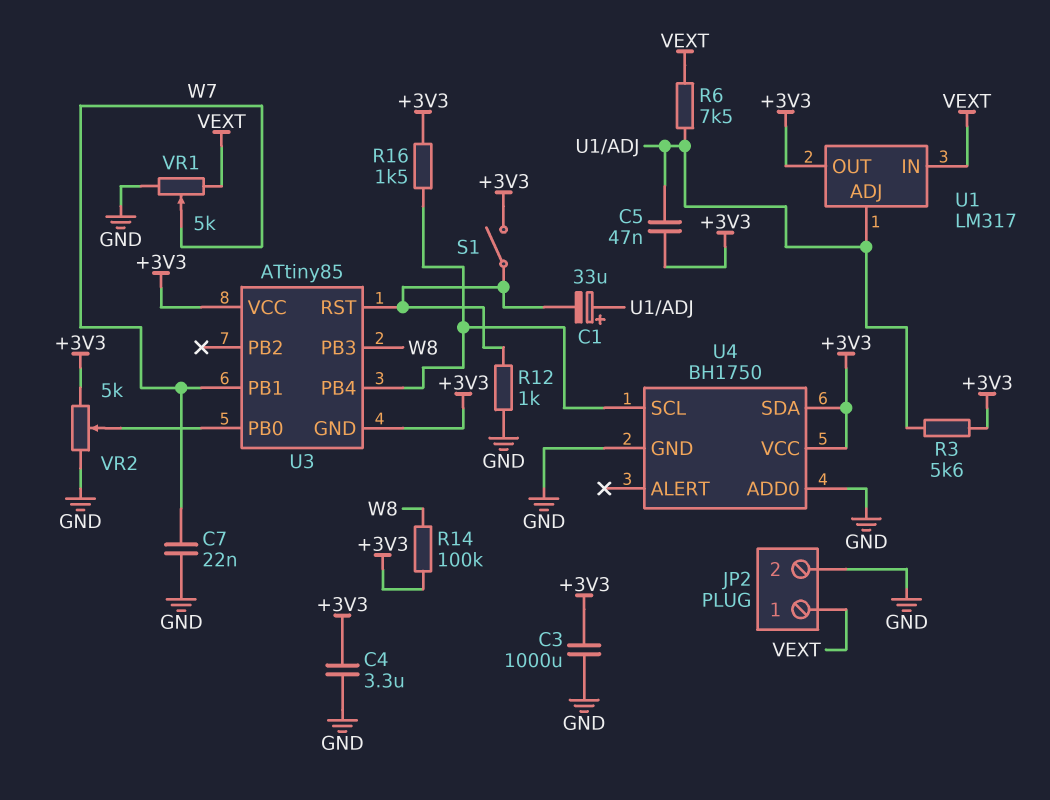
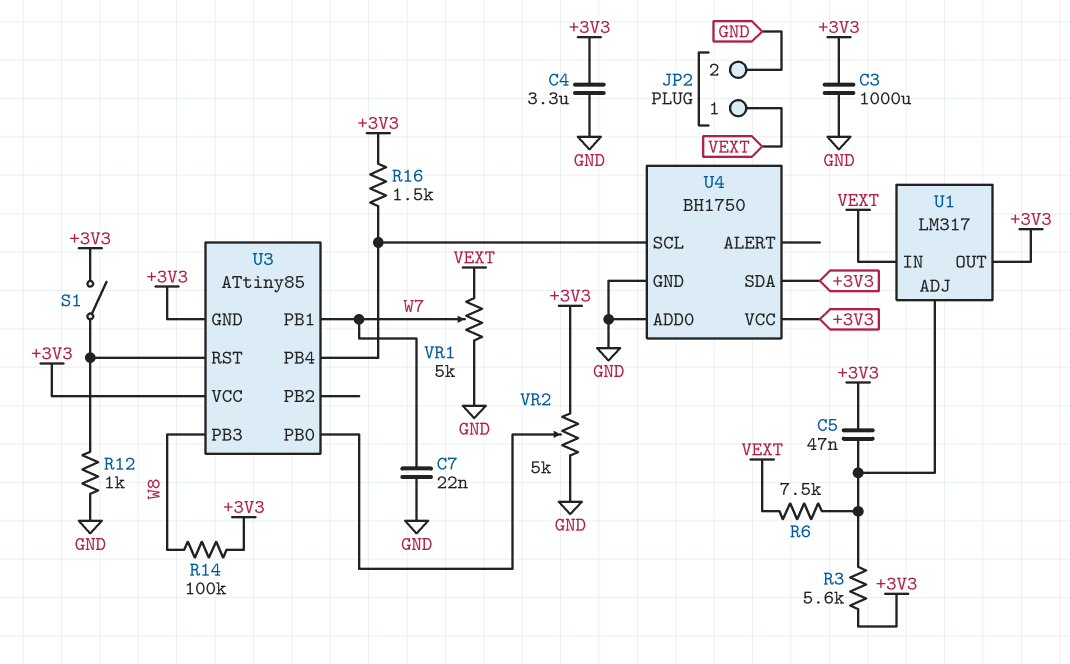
C1: 33uF (plus U1/ADJ, minus U3/RST) -> none

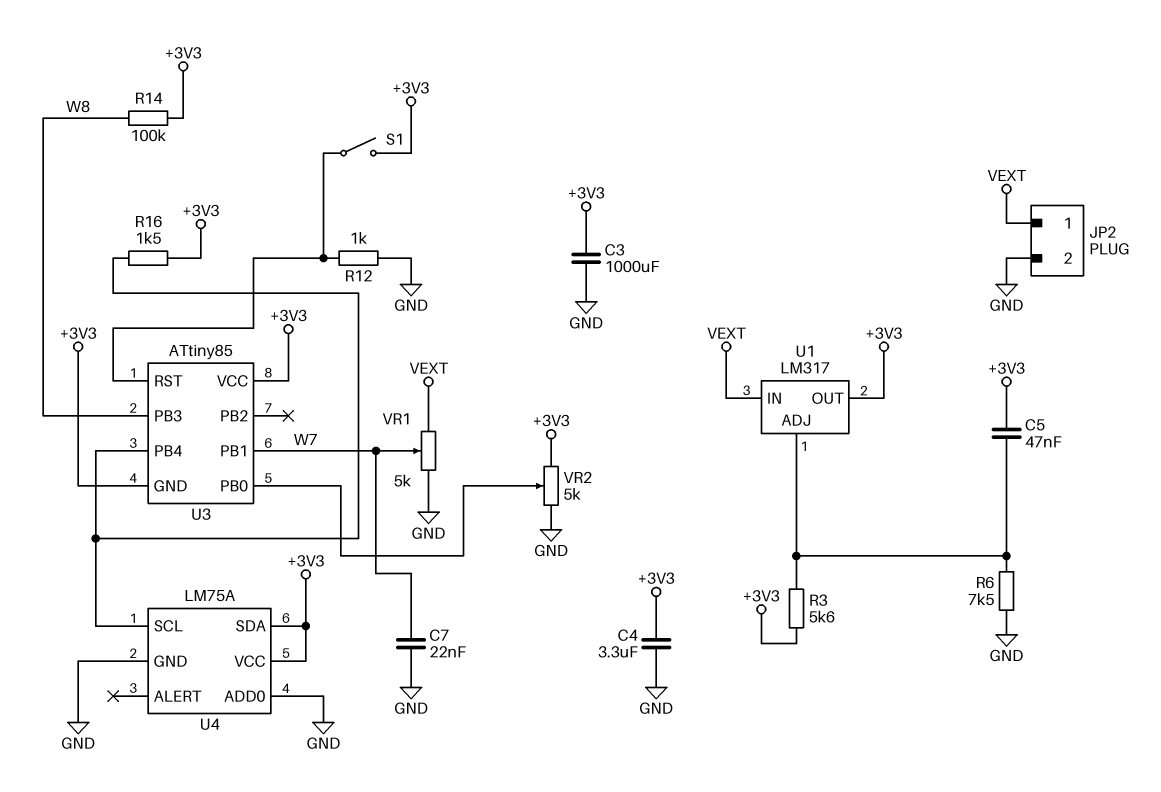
R6: 7.5k (U1/ADJ, VEXT) -> 7.5k (GND, U1/ADJ)
U4: BH1750 -> LM75A

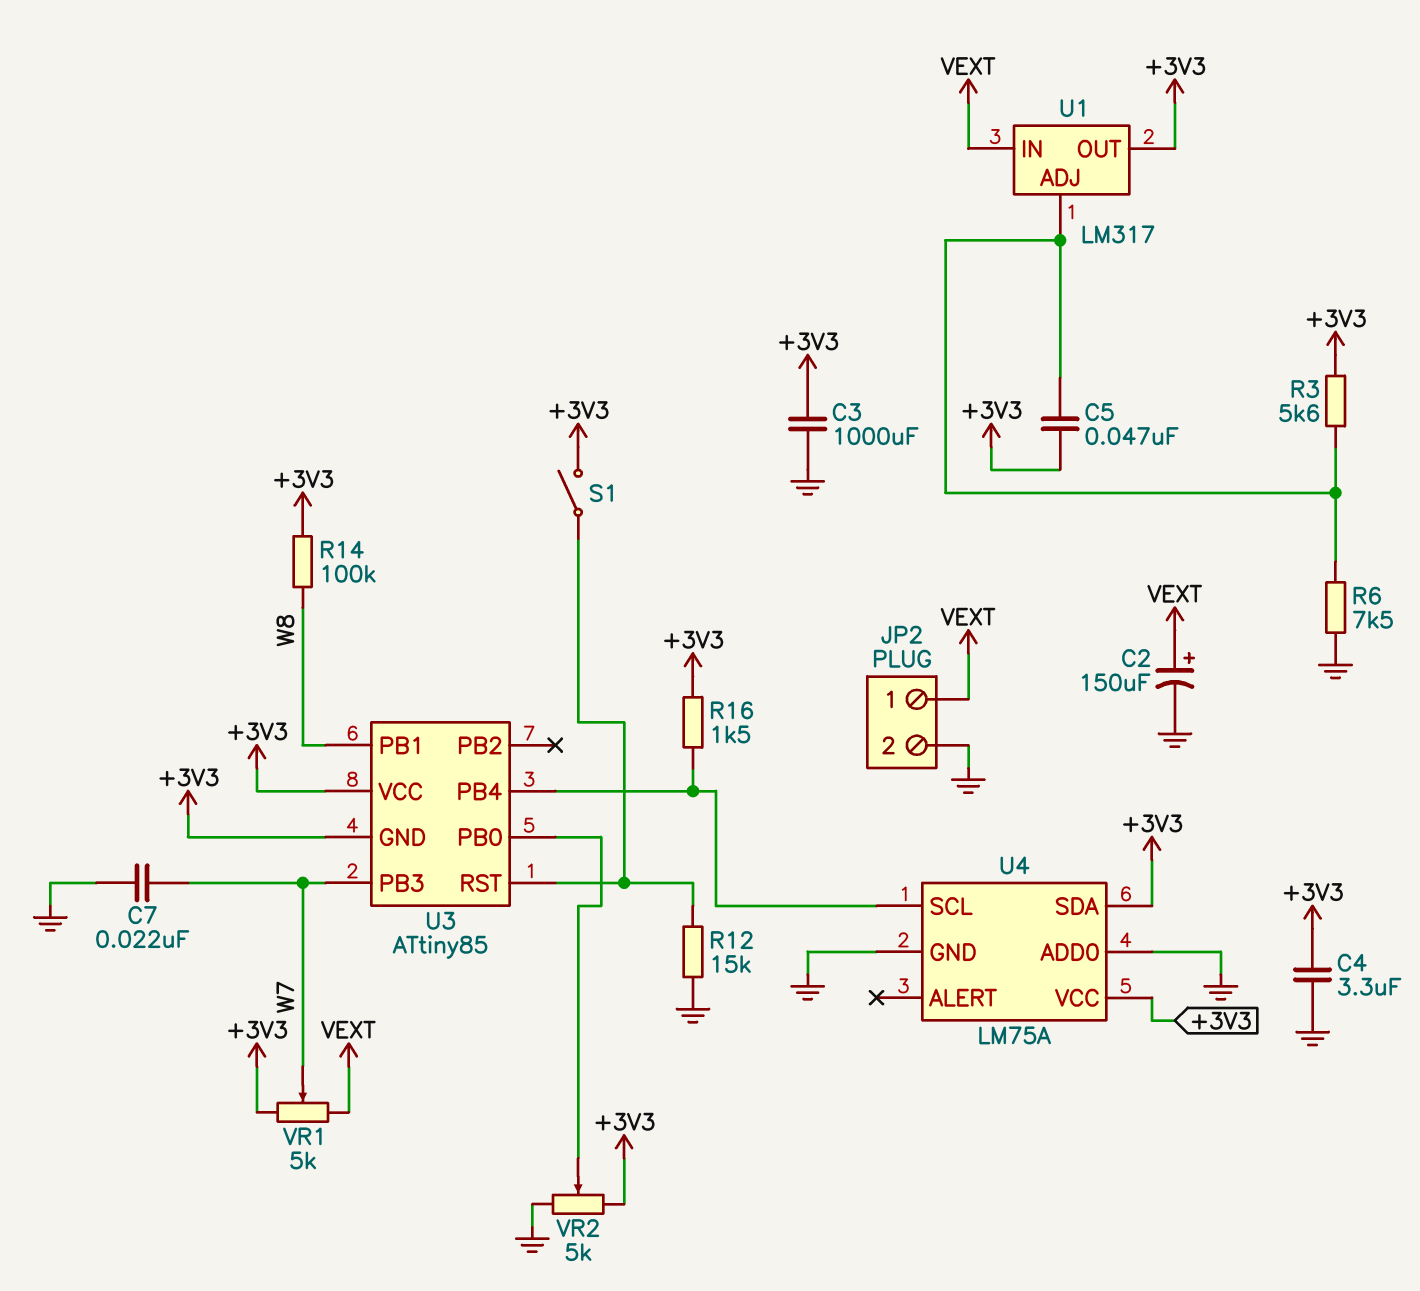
C2: none -> 150uF (plus VEXT, minus GND)
R12: 1k (GND, U3/RST) -> 15k (GND, U3/RST)
U3 pin PB1: W7 -> W8
U3 pin PB3: W8 -> W7
VR1: 5k (GND, VEXT, wiper W7) -> 5k (+3V3, VEXT, wiper W7)

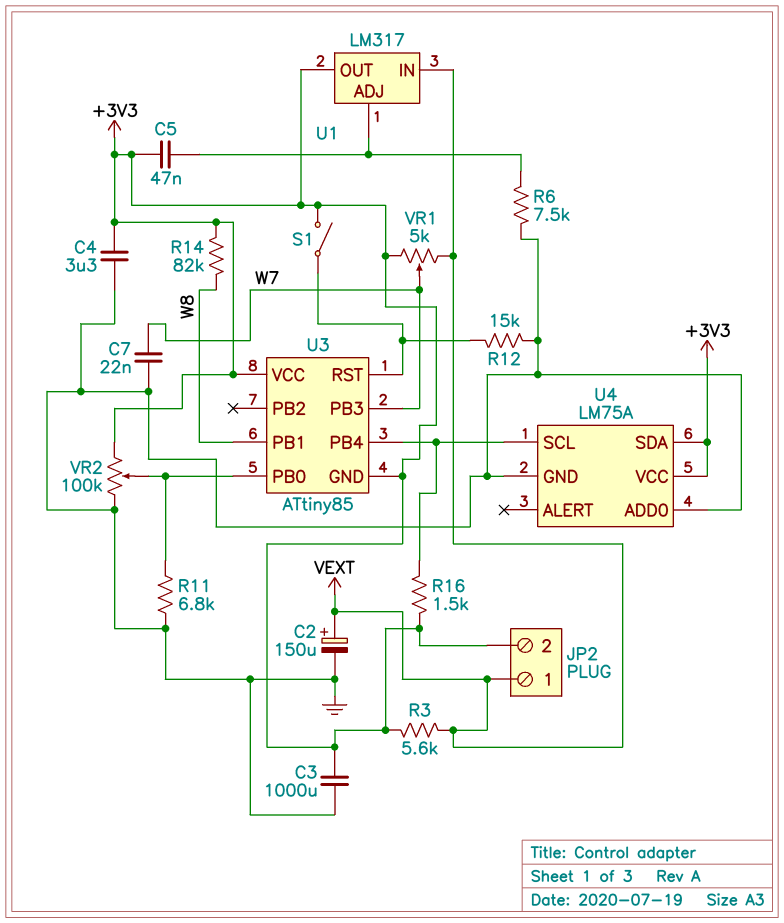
JP2 pin 2: GND -> +3V3
R3: 5.6k (+3V3, U1/ADJ) -> 5.6k (+3V3, VEXT)
R11: none -> 6.8k (GND, U3/PB0)
R14: 100k (+3V3, W8) -> 82k (+3V3, W8)
VR2: 5k (+3V3, GND, wiper U3/PB0) -> 100k (+3V3, GND, wiper U3/PB0)

